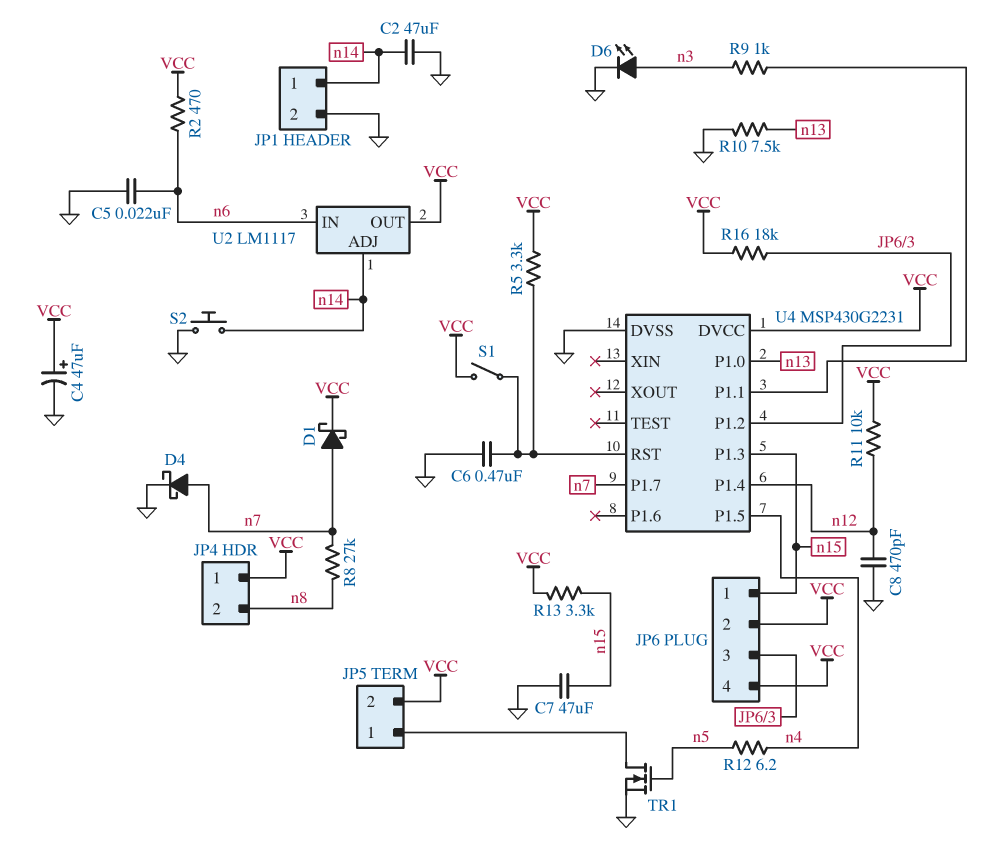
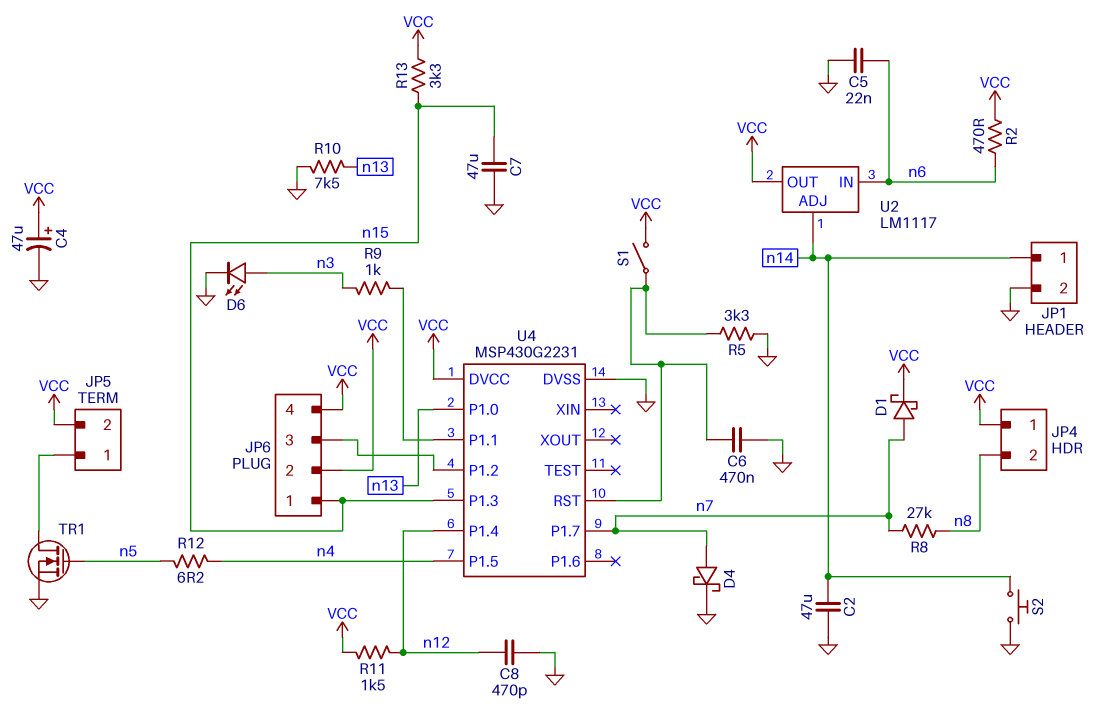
R5: 3.3k (U4/RST, VCC) -> 3.3k (GND, U4/RST)
R11: 10k (VCC, n12) -> 1.5k (VCC, n12)
R16: 18k (JP6/3, VCC) -> none

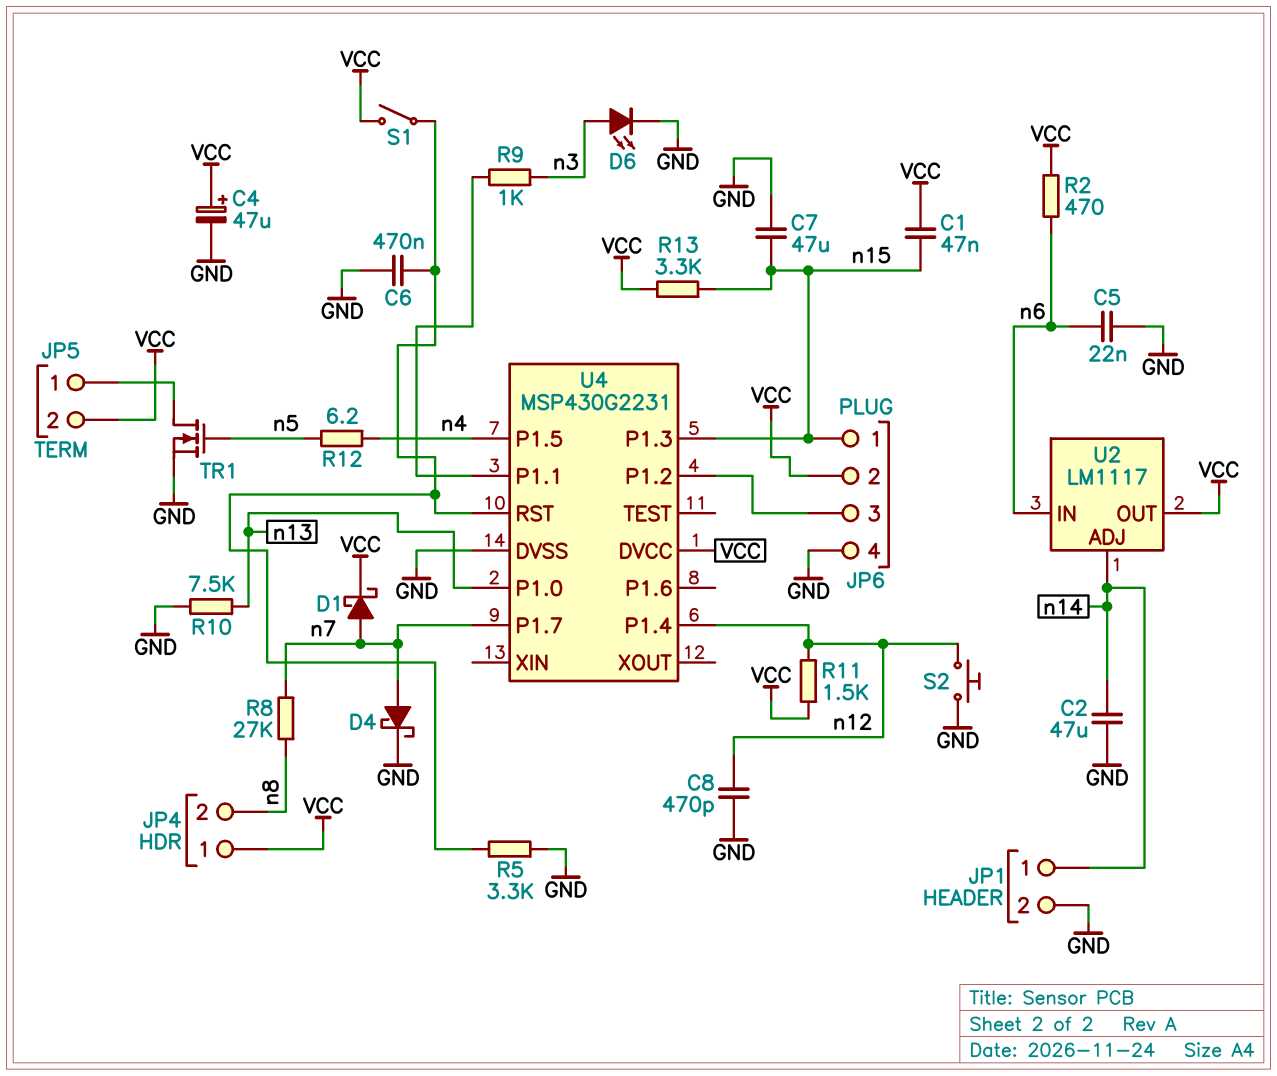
C1: none -> 47nF (VCC, n15)
JP6 pin 4: VCC -> GND
S2: button (GND, n14) -> button (GND, n12)

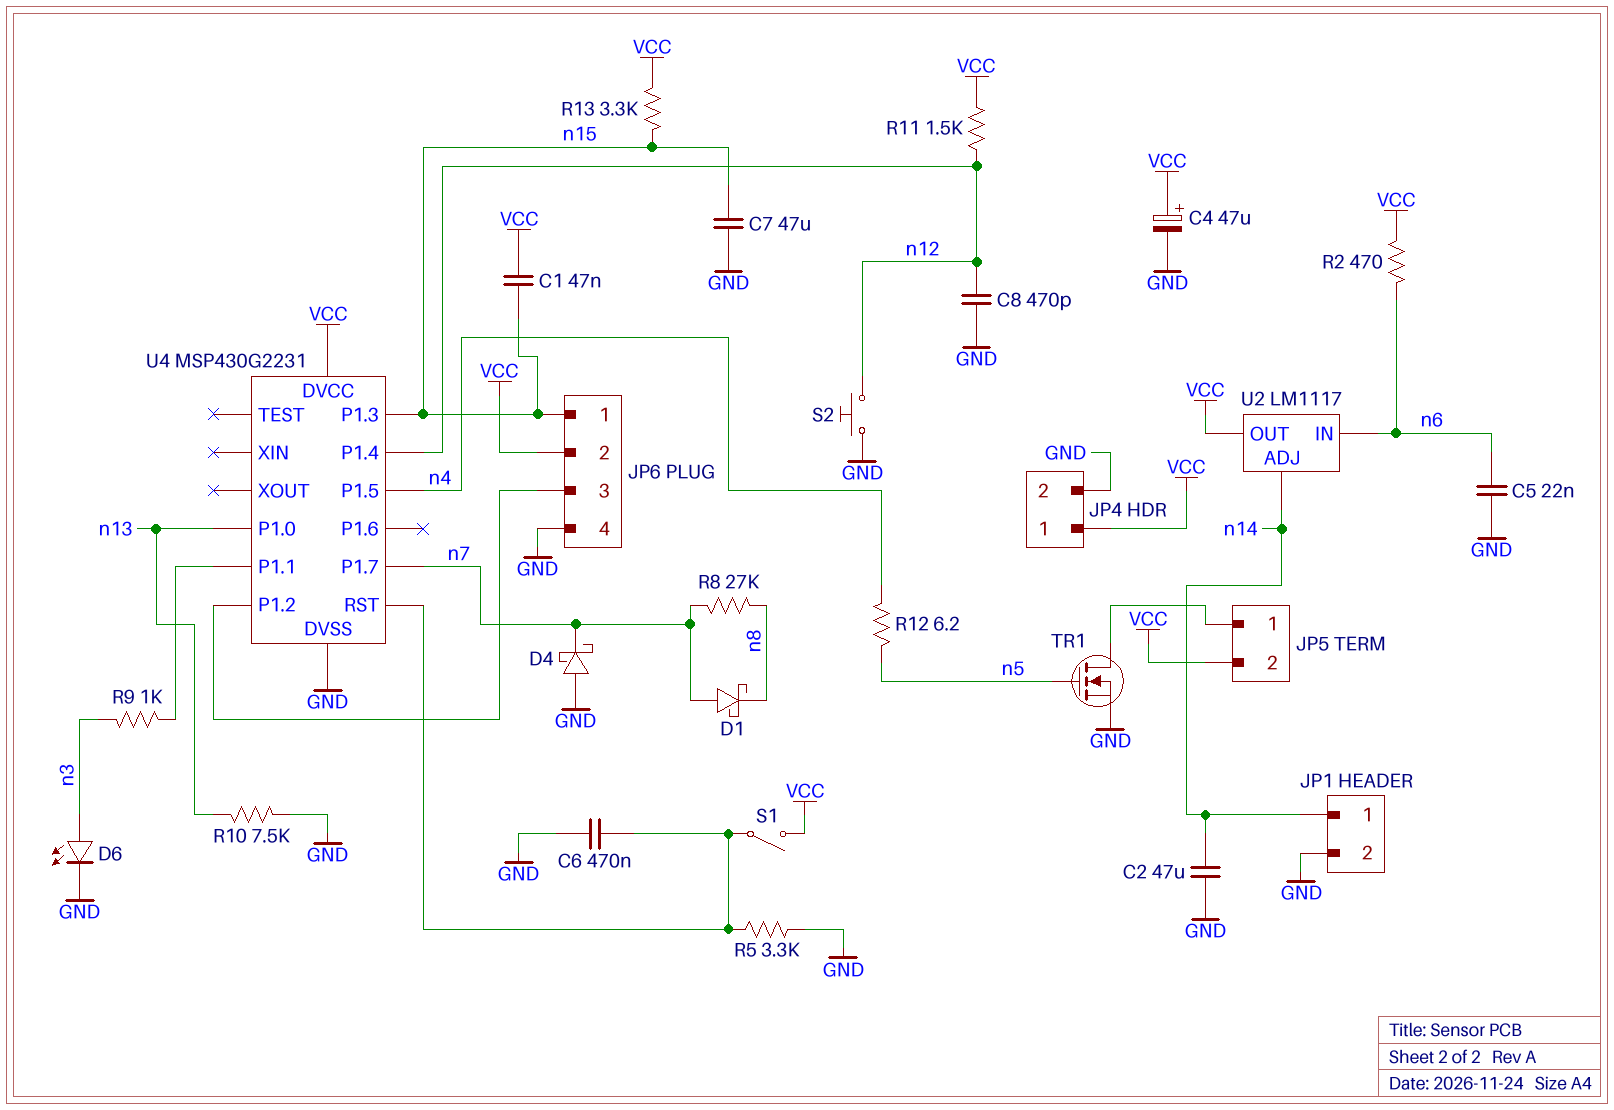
D1: schottky (A n7, K VCC) -> schottky (A n7, K n8)
D4: schottky (A n7, K GND) -> schottky (A GND, K n7)
JP4 pin 2: n8 -> GND

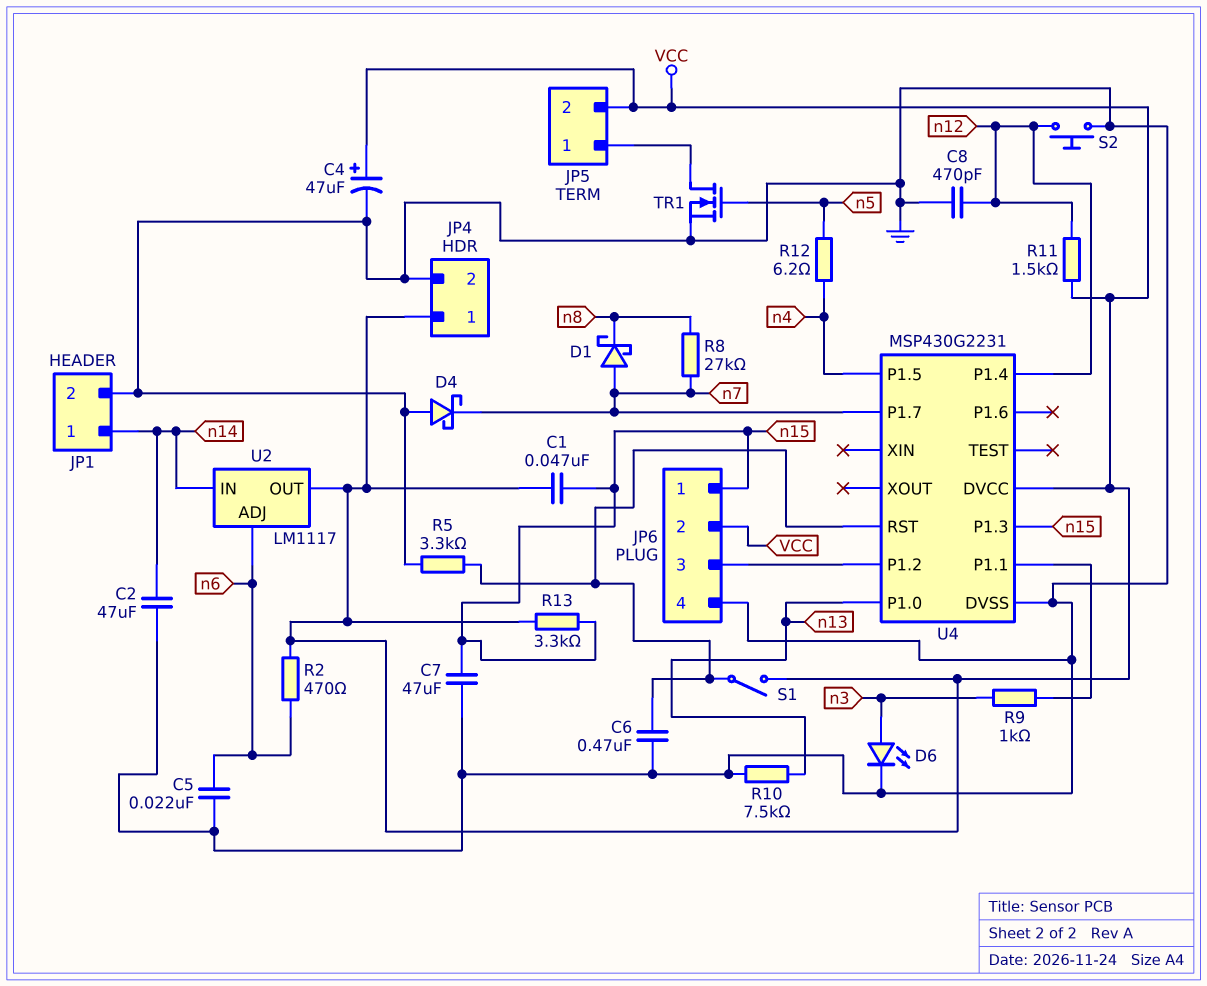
U2 pin ADJ: n14 -> n6
U2 pin IN: n6 -> n14

